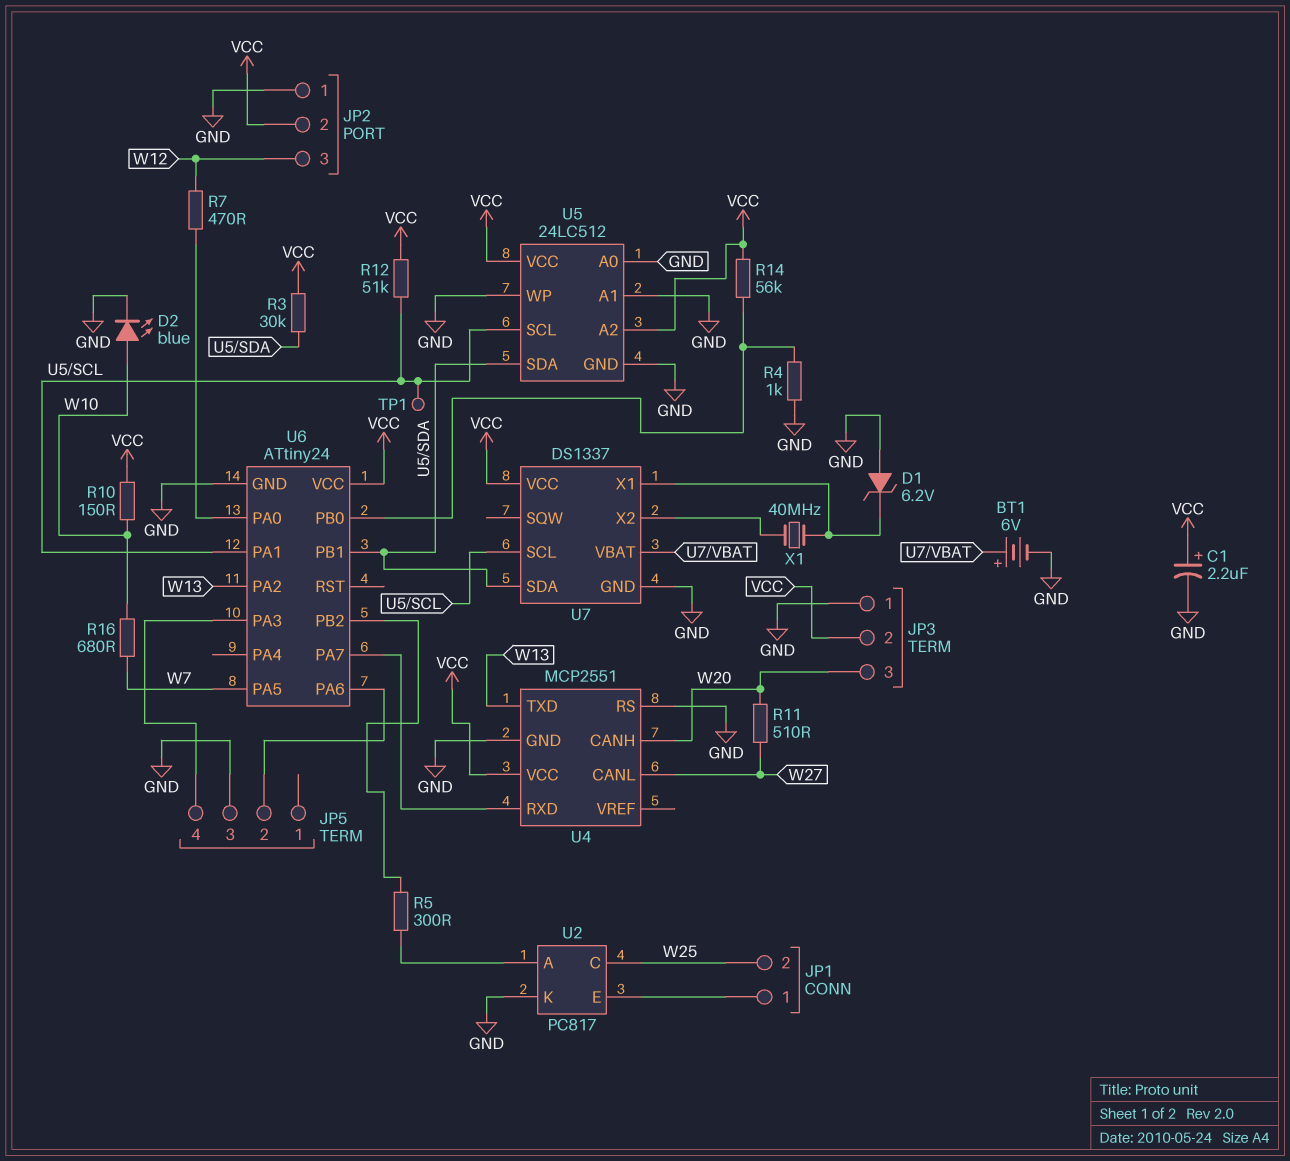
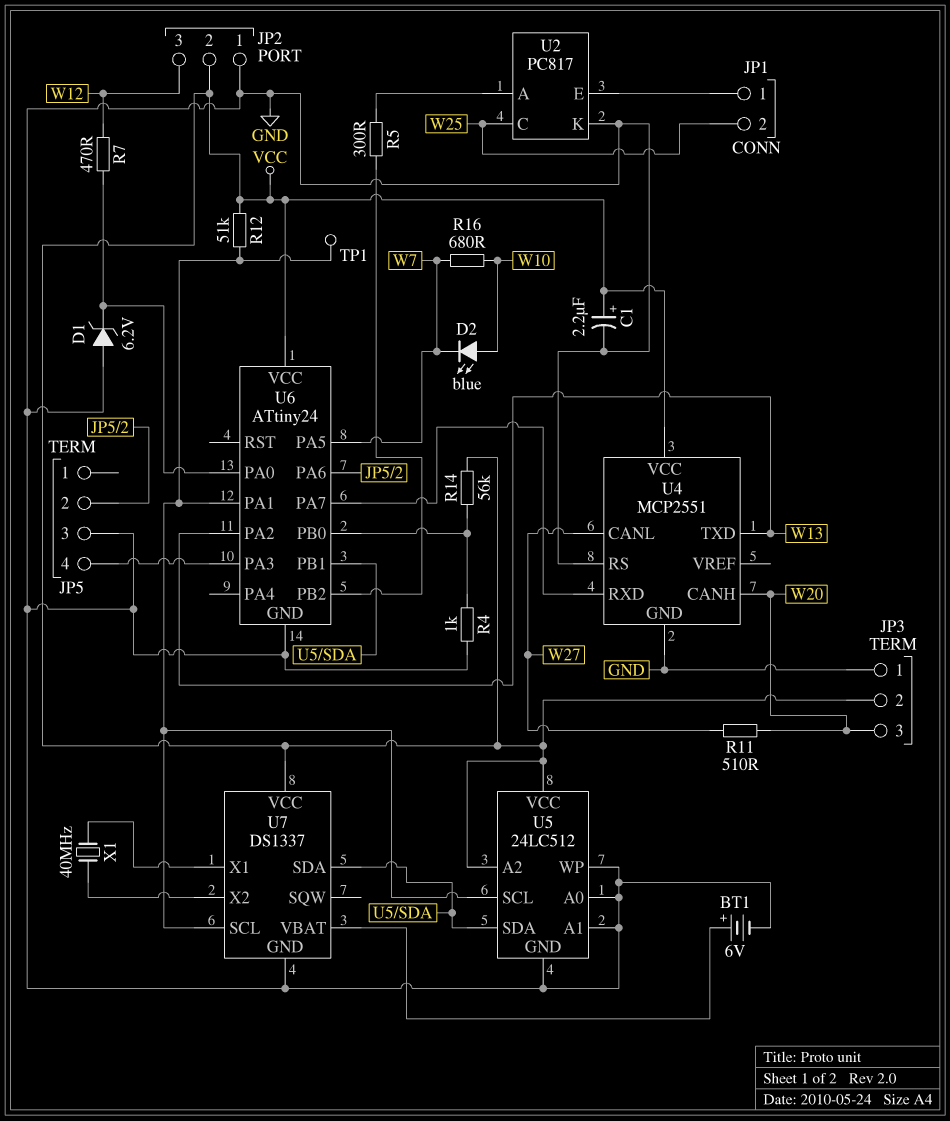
D1: zener 6.2V (A GND, K U7/X1) -> zener 6.2V (A GND, K U6/PA0)
D2: LED blue (A W10, K GND) -> LED blue (A W10, K W7)
R3: 30k (U5/SDA, VCC) -> none
R10: 150 (VCC, W10) -> none

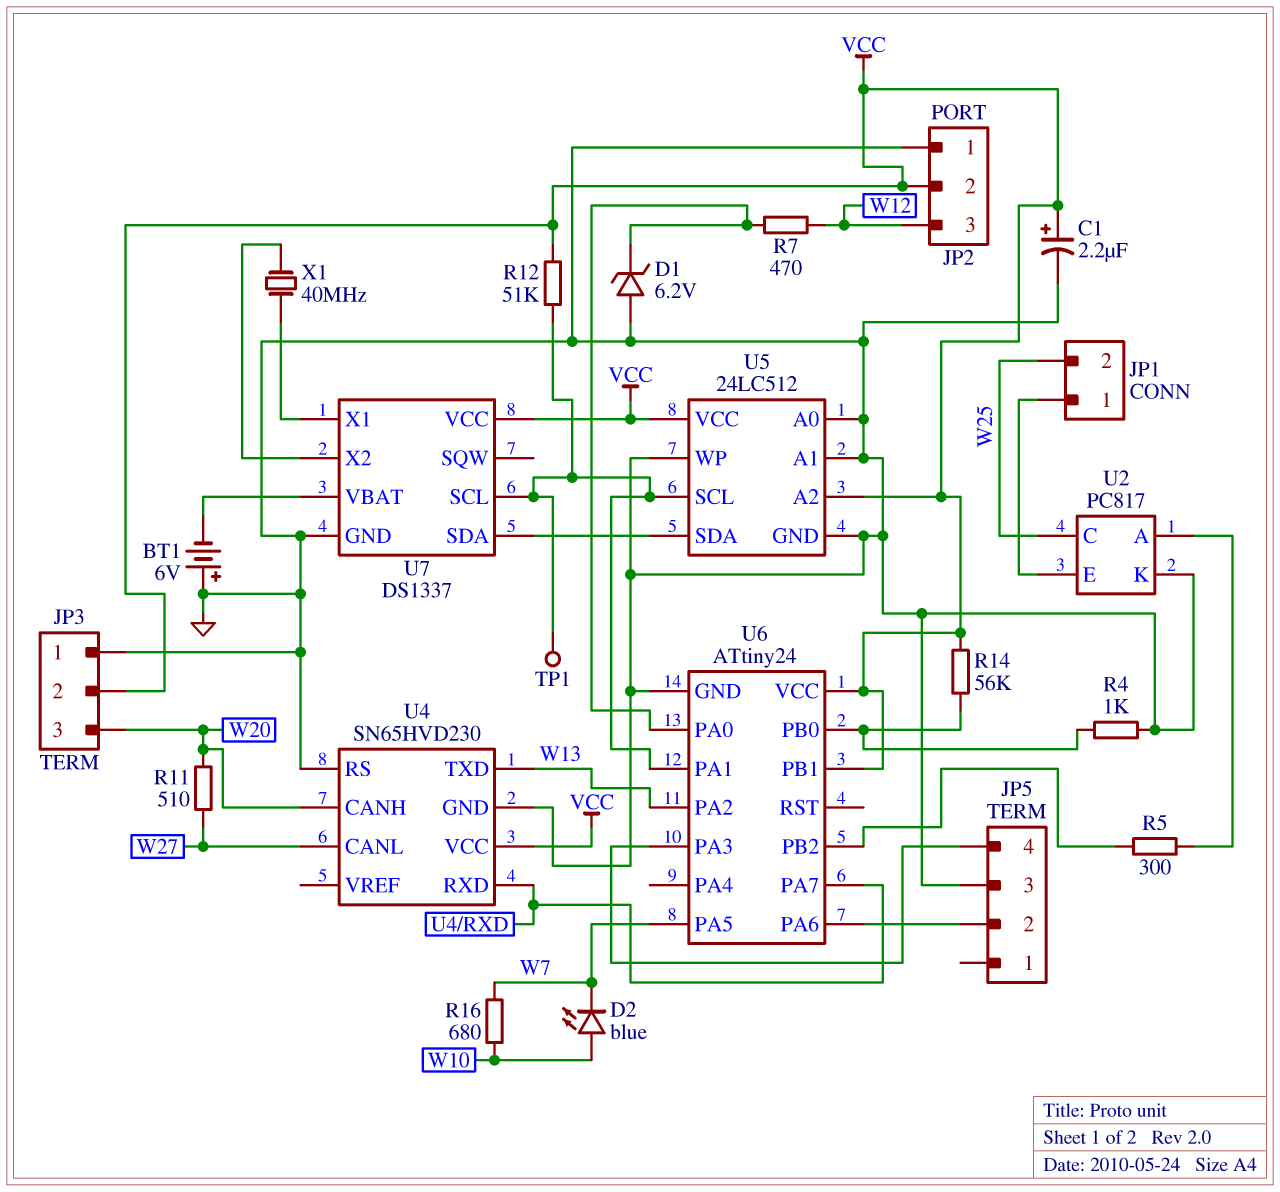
BT1: 6V (plus U7/VBAT, minus GND) -> 6V (plus GND, minus U7/VBAT)
U4: MCP2551 -> SN65HVD230
U6 pin PB1: U5/SDA -> VCC

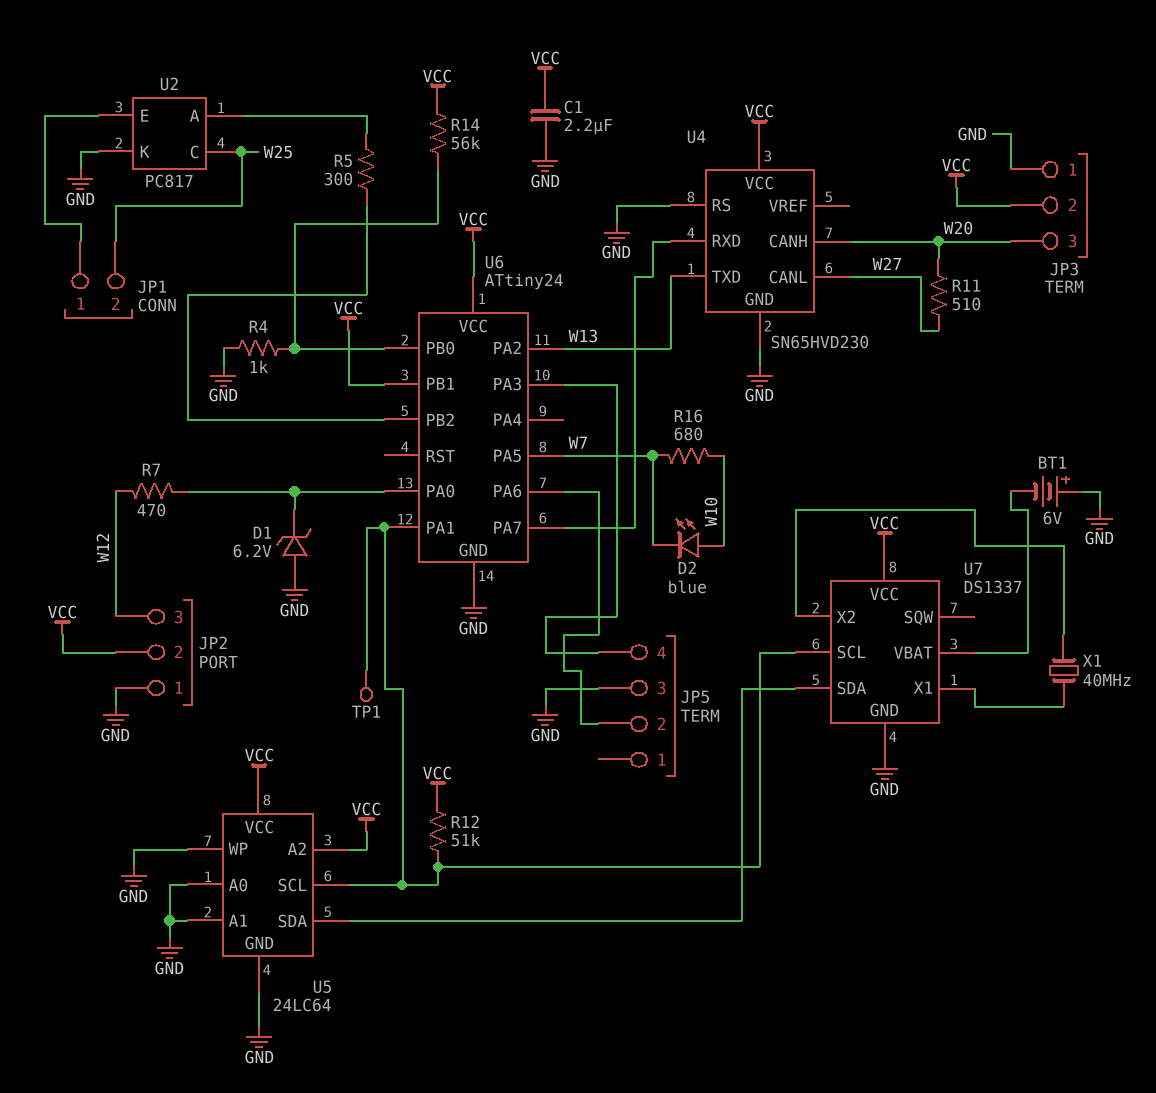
C1: 2.2uF (plus VCC, minus GND) -> 2.2uF (GND, VCC)
U5: 24LC512 -> 24LC64

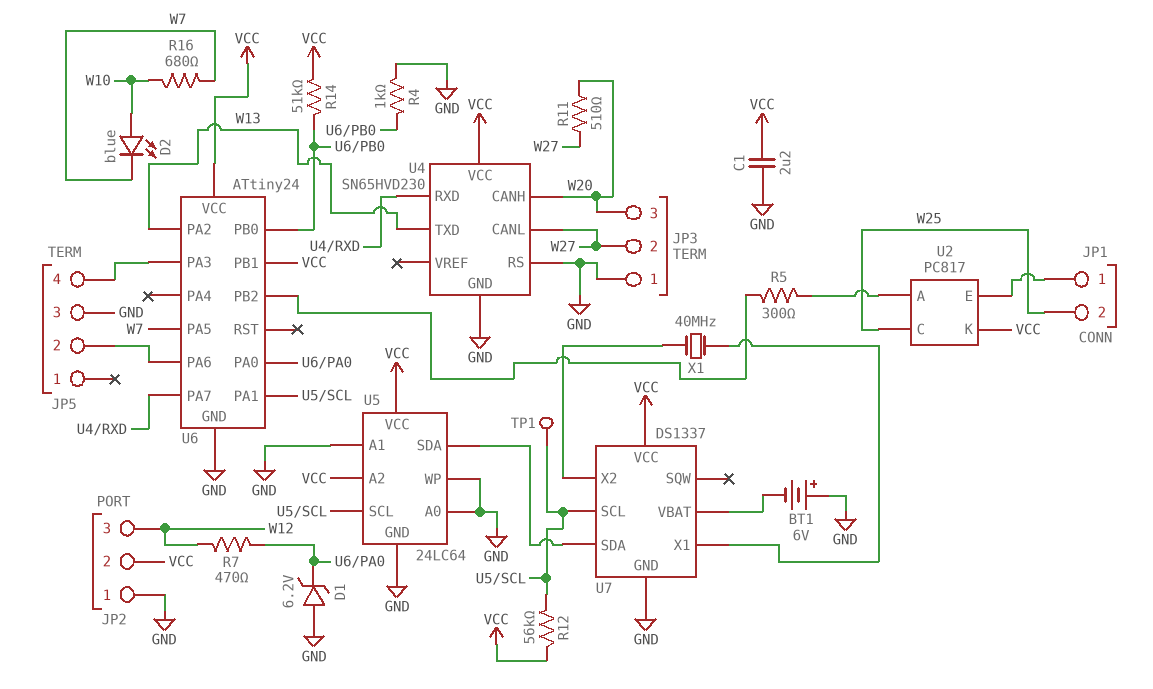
JP3 pin 2: VCC -> W27
R12: 51k (U5/SCL, VCC) -> 56k (U5/SCL, VCC)
R14: 56k (U6/PB0, VCC) -> 51k (U6/PB0, VCC)
U2 pin K: GND -> VCC

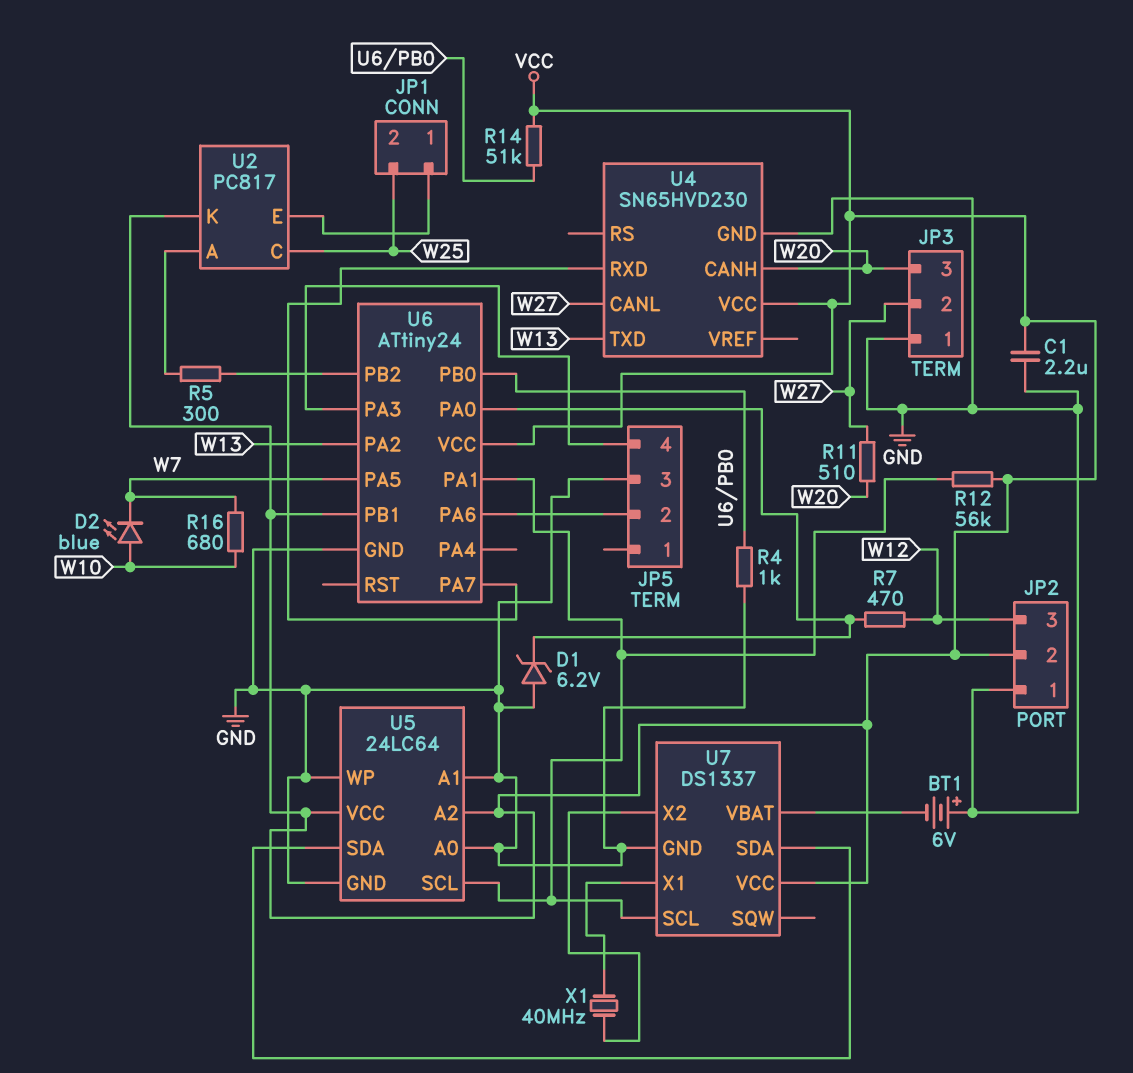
TP1: test point (U5/SCL) -> none
U4 pin RS: GND -> none

